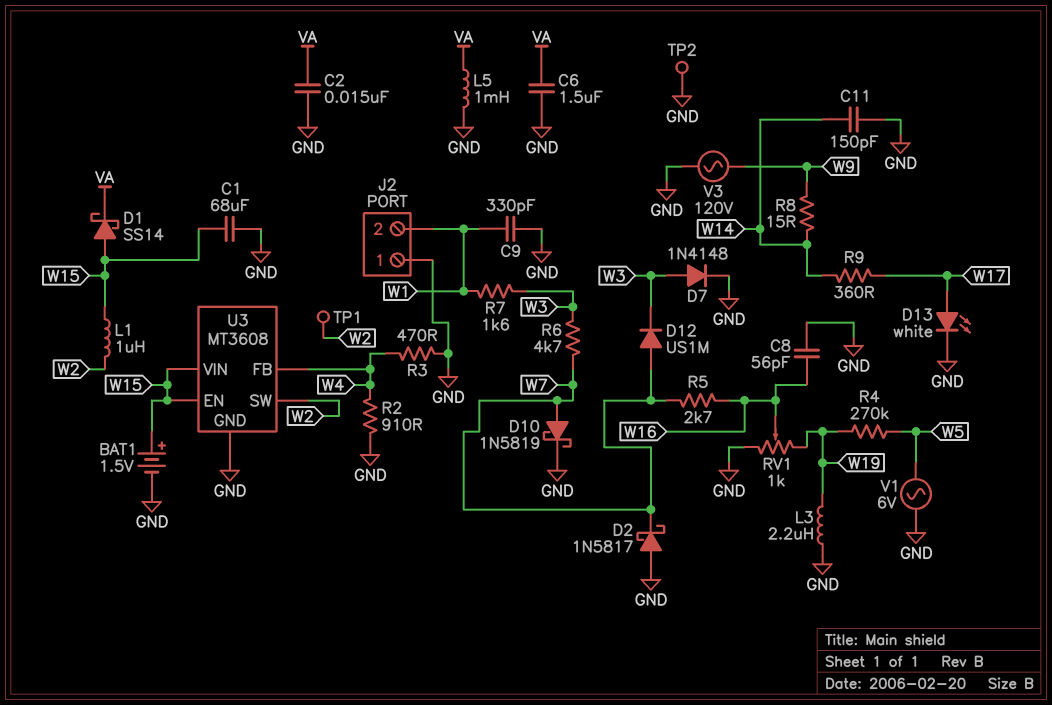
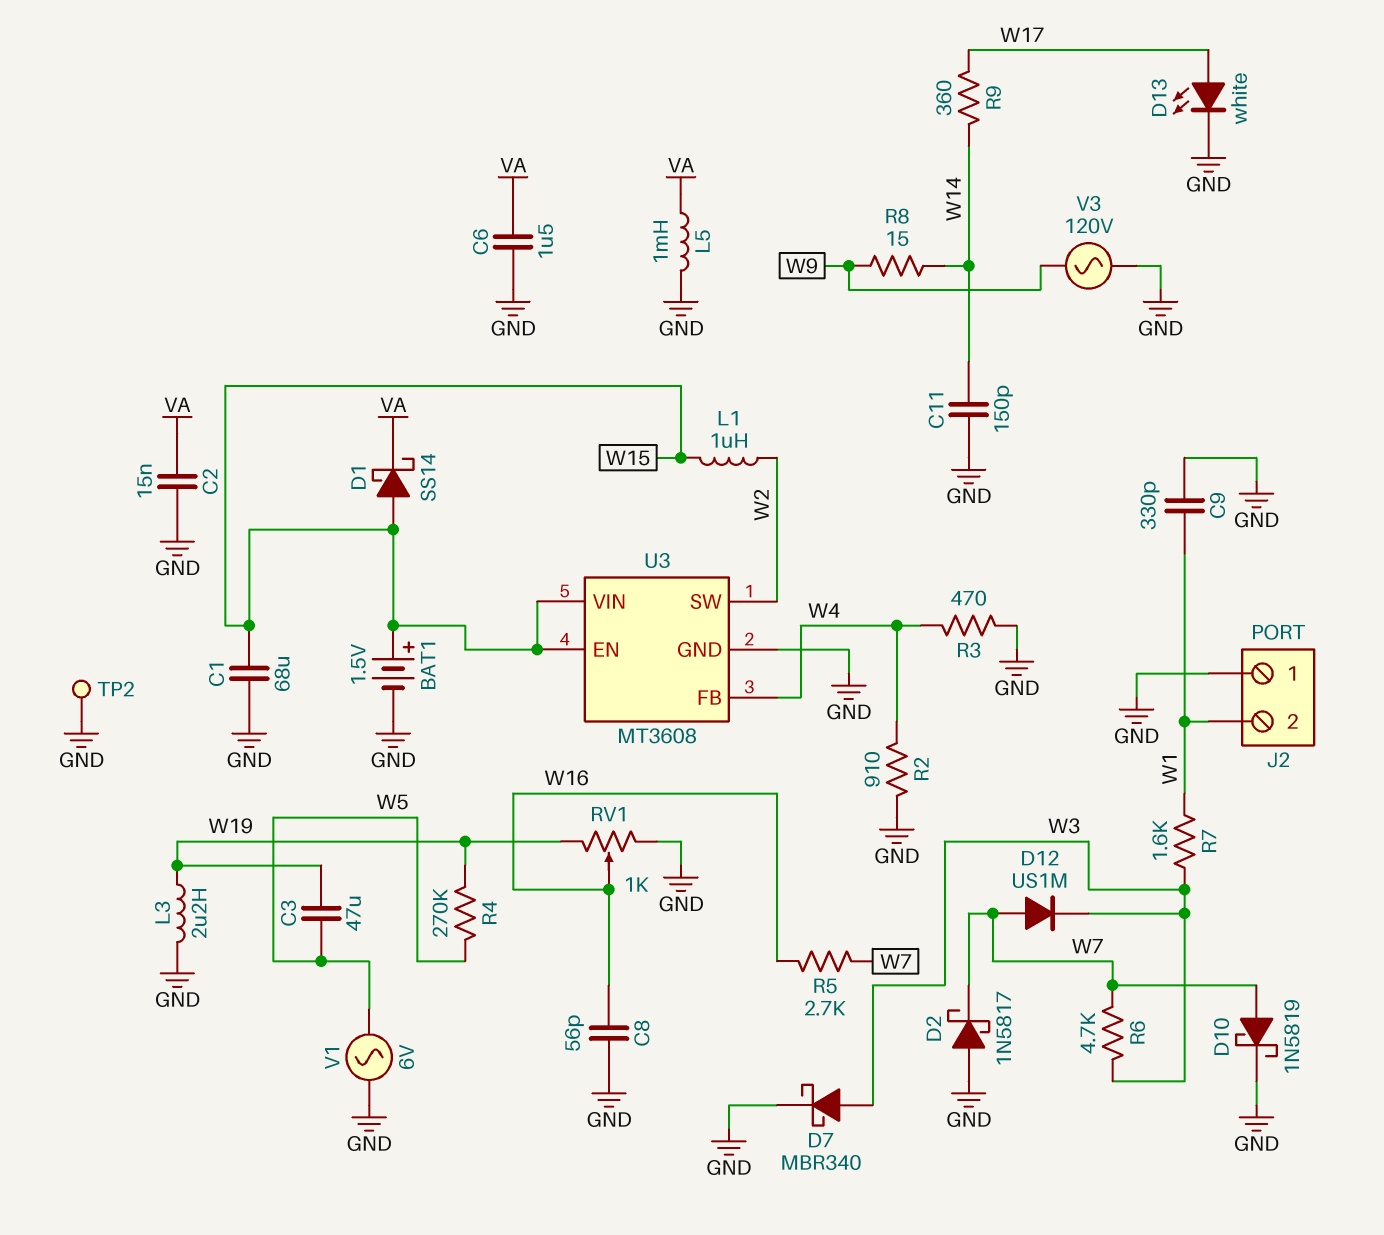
C3: none -> 47uF (W5, W19)
D7: diode 1N4148 (A W3, K GND) -> schottky MBR340 (A W3, K GND)
TP1: test point (W2) -> none

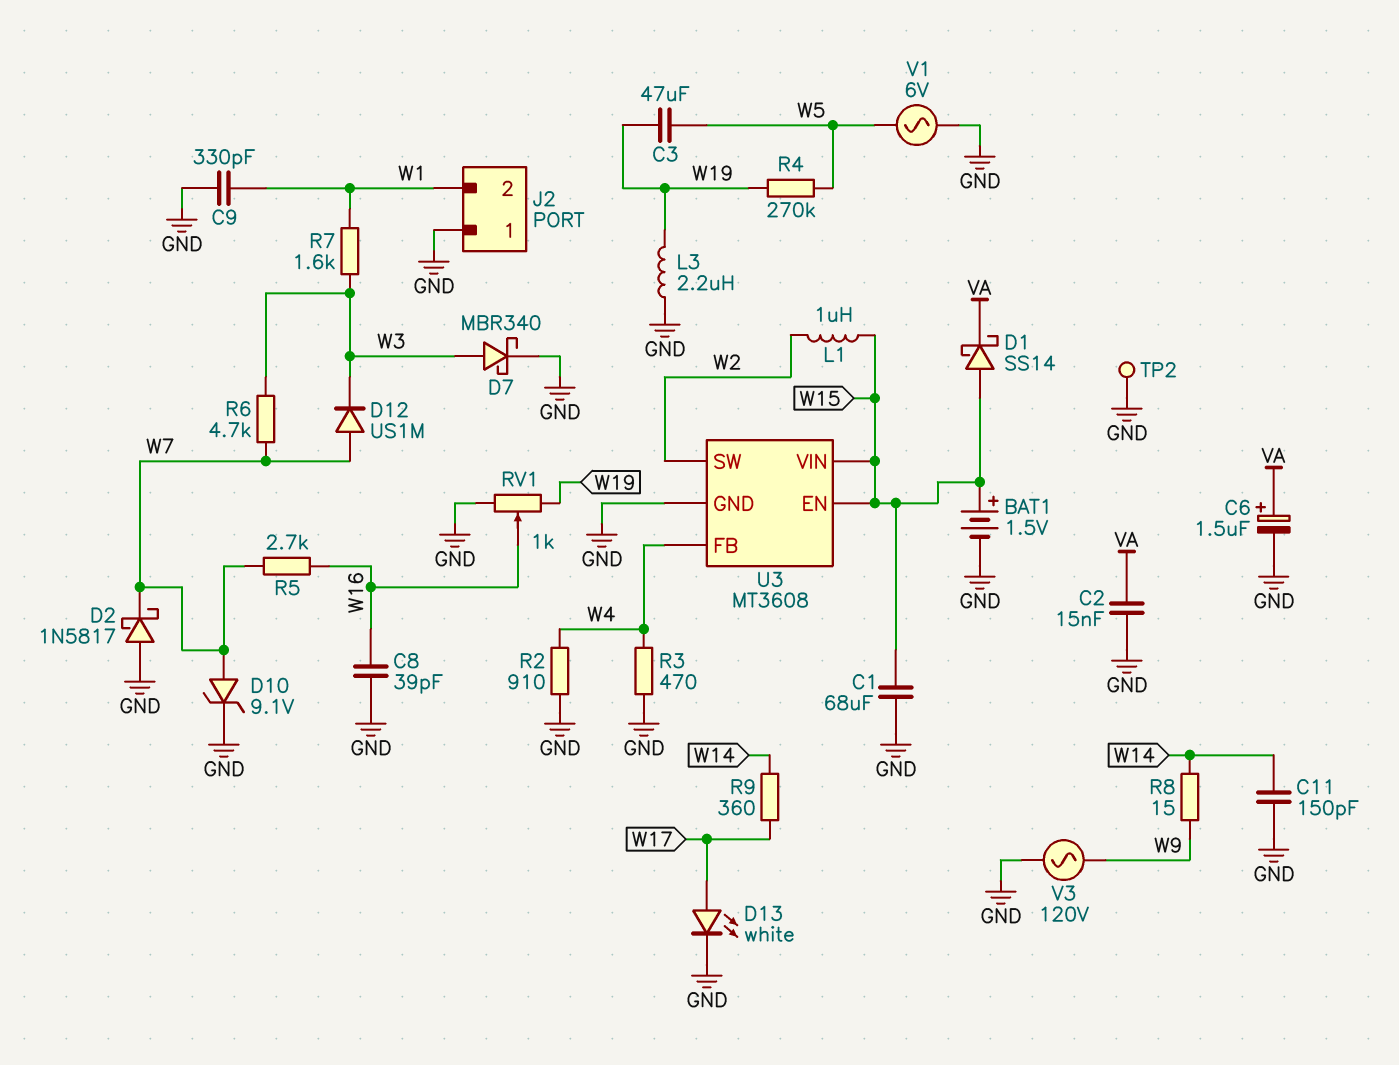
C6: 1.5uF (GND, VA) -> 1.5uF (plus VA, minus GND)
C8: 56pF (GND, W16) -> 39pF (GND, W16)
D10: schottky 1N5819 (A W7, K GND) -> zener 9.1V (A W7, K GND)
L5: 1mH (GND, VA) -> none

